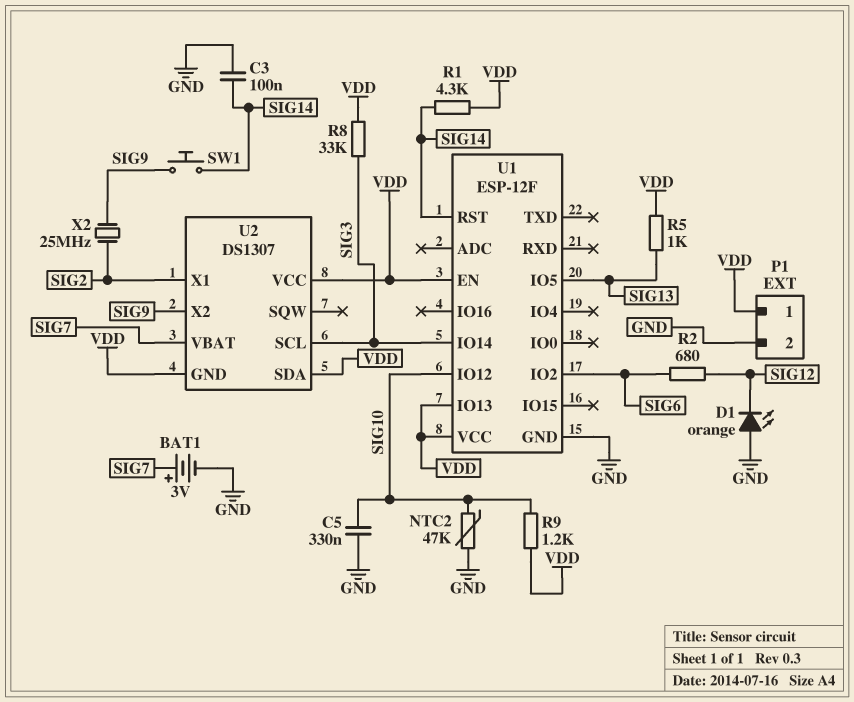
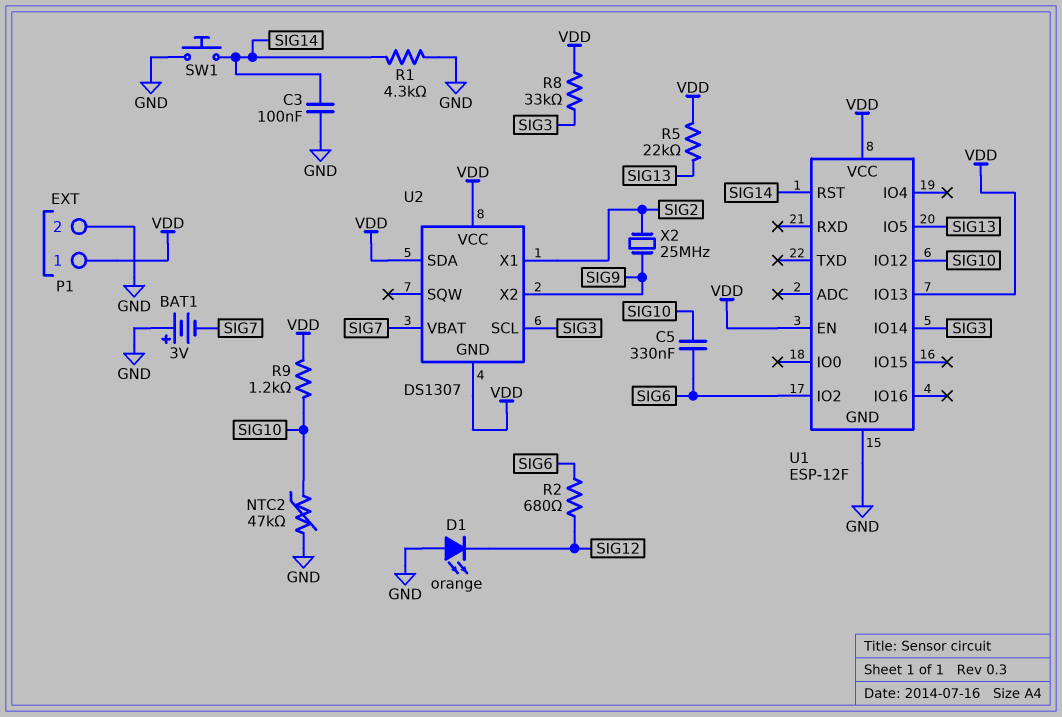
BAT1: 3V (plus SIG7, minus GND) -> 3V (plus GND, minus SIG7)
C5: 330nF (GND, SIG10) -> 330nF (SIG6, SIG10)
R1: 4.3k (SIG14, VDD) -> 4.3k (GND, SIG14)
R5: 1k (SIG13, VDD) -> 22k (SIG13, VDD)
SW1: button (SIG9, SIG14) -> button (GND, SIG14)

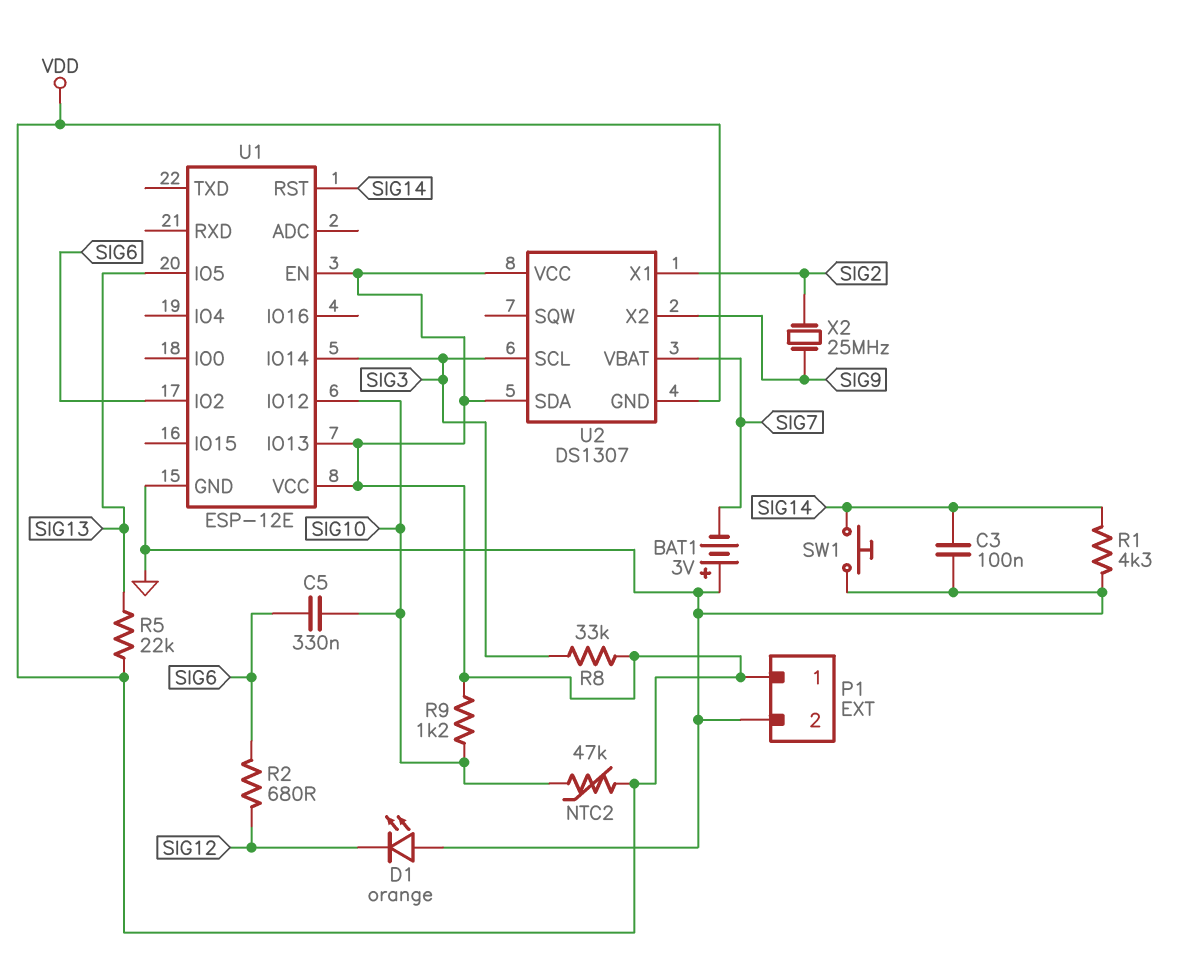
NTC2: 47k (GND, SIG10) -> 47k (SIG10, VDD)
U1: ESP-12F -> ESP-12E

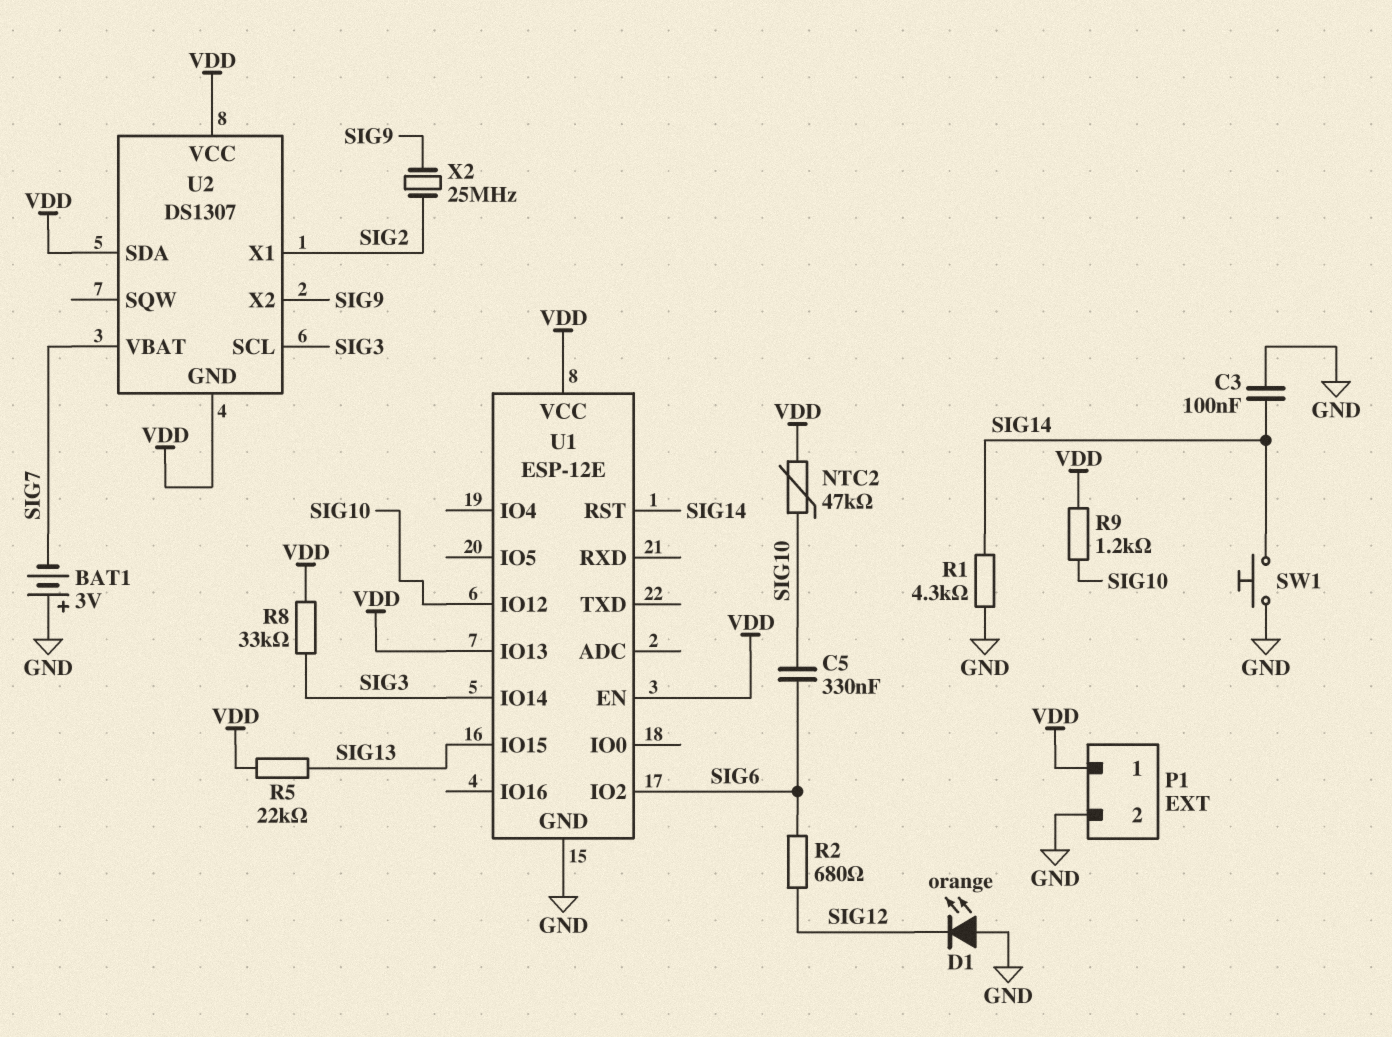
U1 pin IO5: SIG13 -> none
U1 pin IO15: none -> SIG13

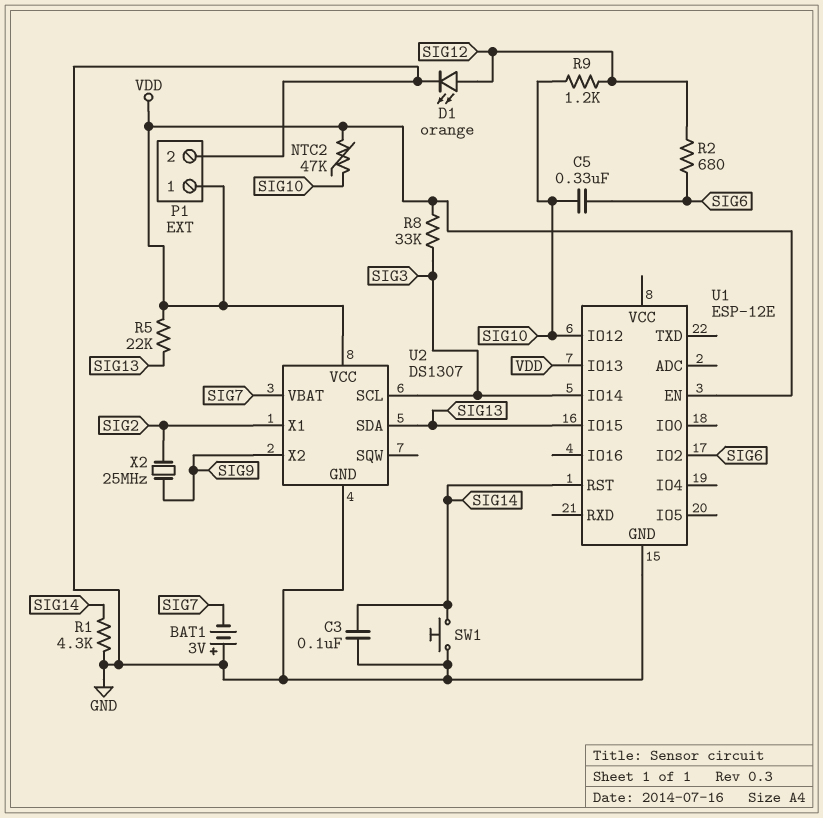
D1: LED orange (A GND, K SIG12) -> LED orange (A SIG12, K GND)
R9: 1.2k (SIG10, VDD) -> 1.2k (SIG10, SIG12)
U1 pin VCC: VDD -> none
U2 pin GND: VDD -> GND
U2 pin SDA: VDD -> SIG13

